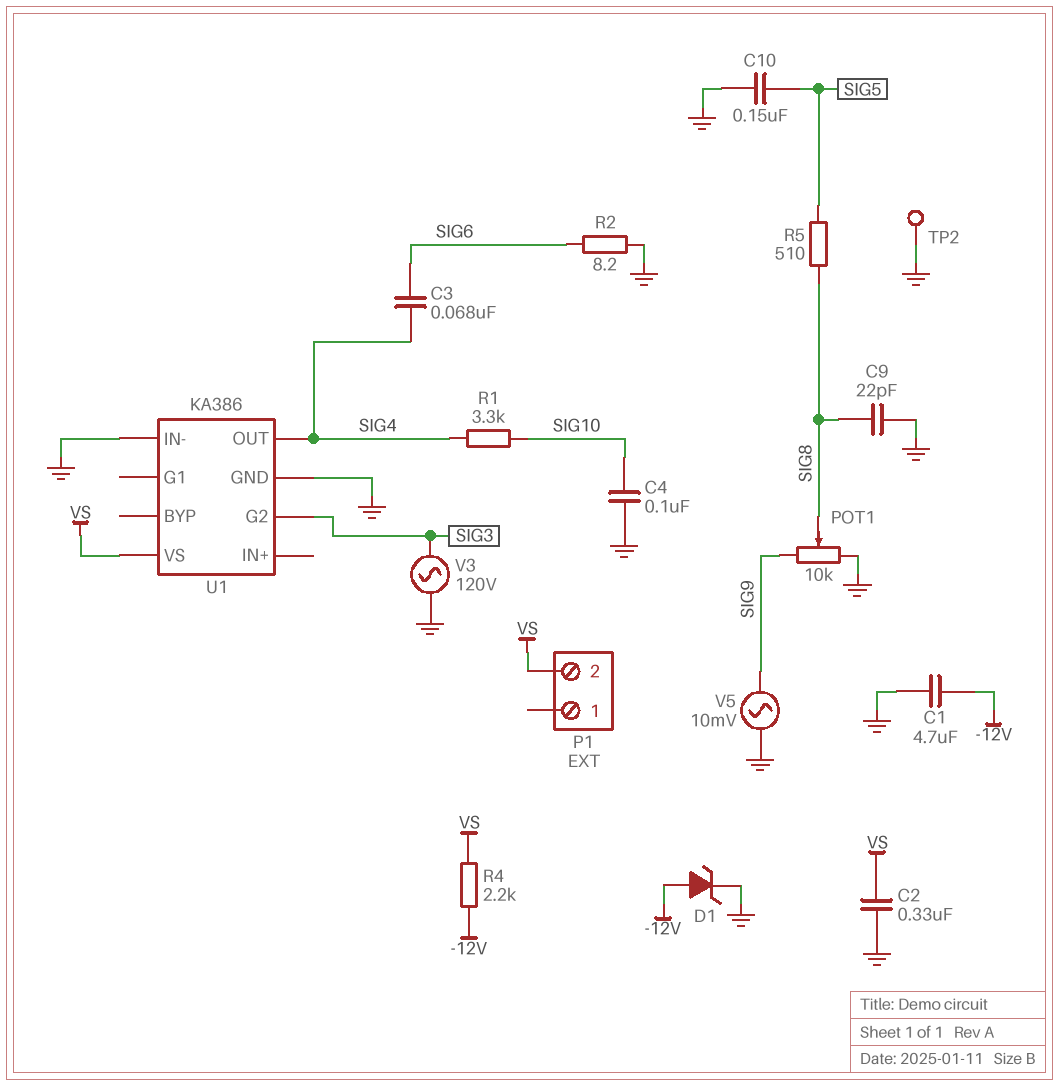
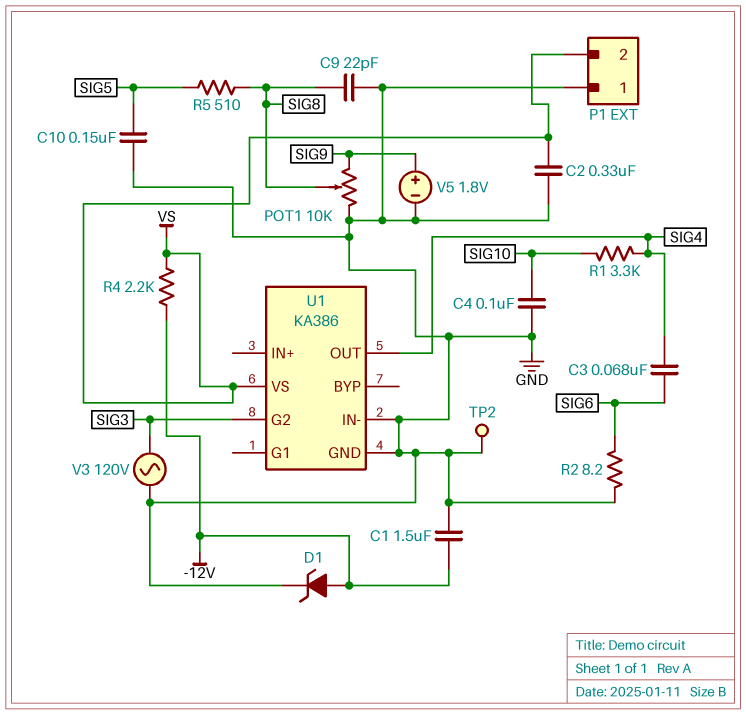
C1: 4.7uF (-12V, GND) -> 1.5uF (-12V, GND)
P1 pin 1: none -> GND
V5: AC 10mV (GND, SIG9) -> 1.8V (plus SIG9, minus GND)

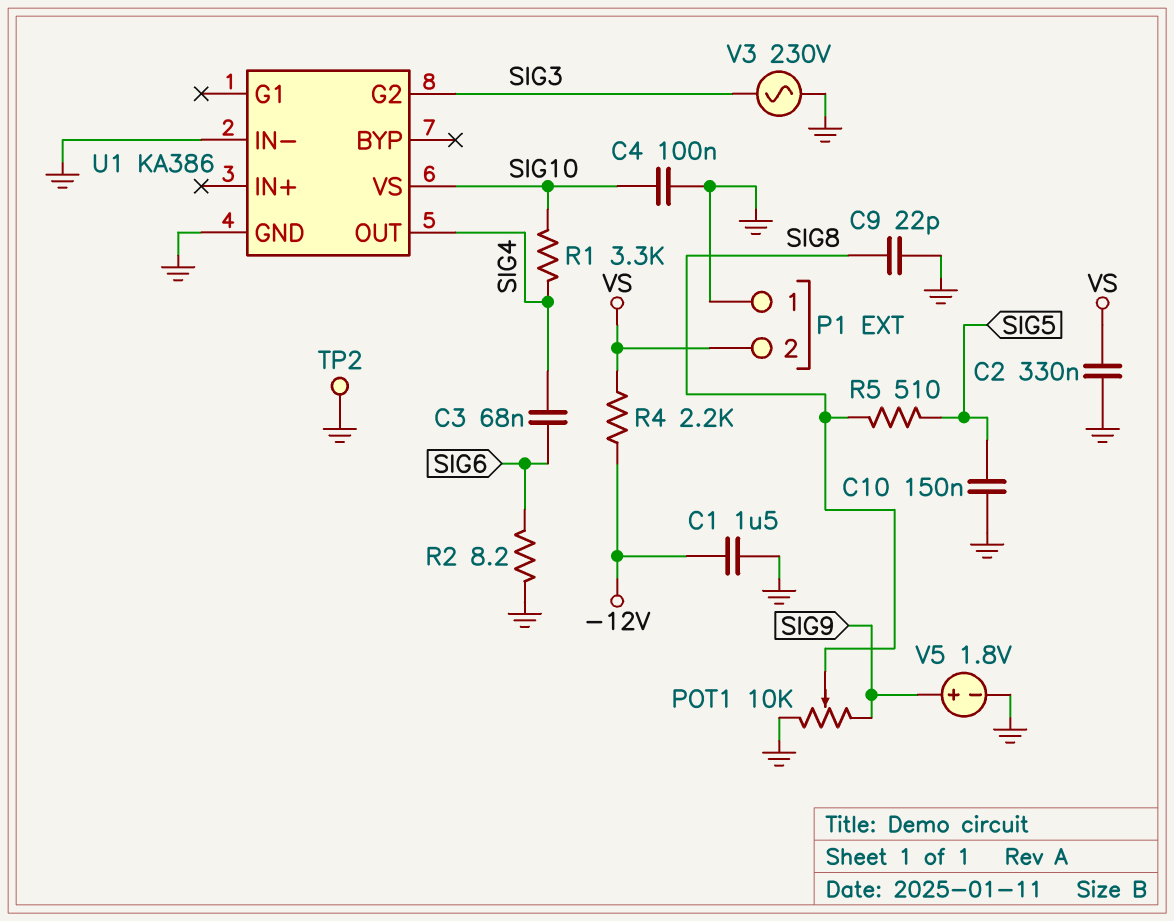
D1: zener (A -12V, K GND) -> none
U1 pin VS: VS -> SIG10
V3: AC 120V (GND, SIG3) -> AC 230V (GND, SIG3)

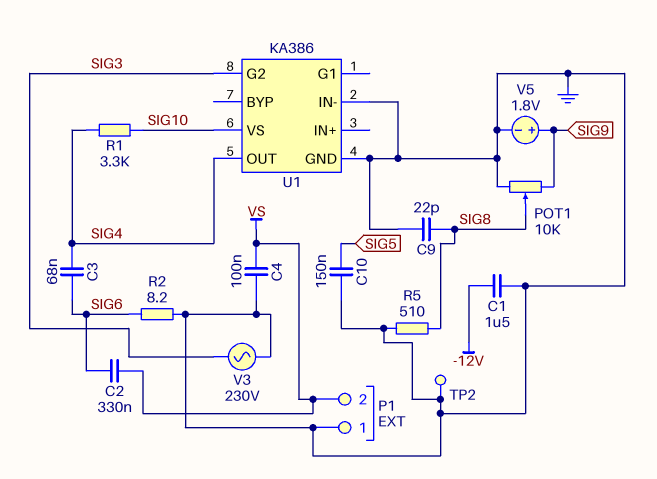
C2: 330nF (GND, VS) -> 330nF (SIG6, VS)
C4: 100nF (GND, SIG10) -> 100nF (GND, VS)
R4: 2.2k (-12V, VS) -> none
R5: 510 (SIG5, SIG8) -> 510 (GND, SIG8)

